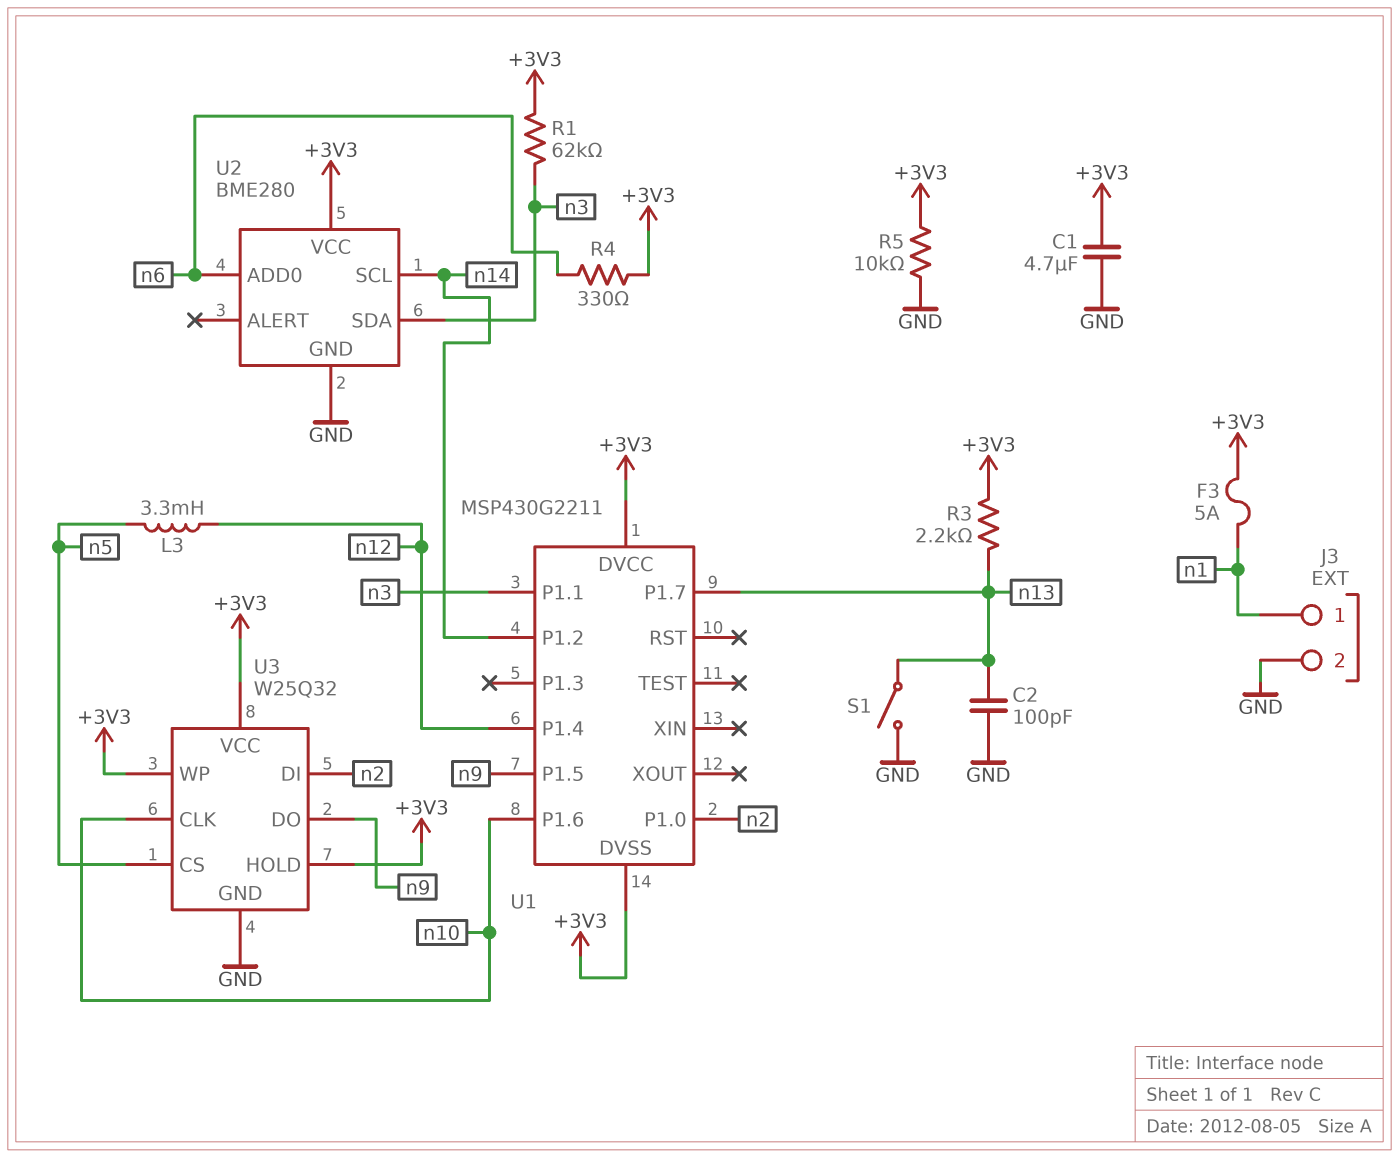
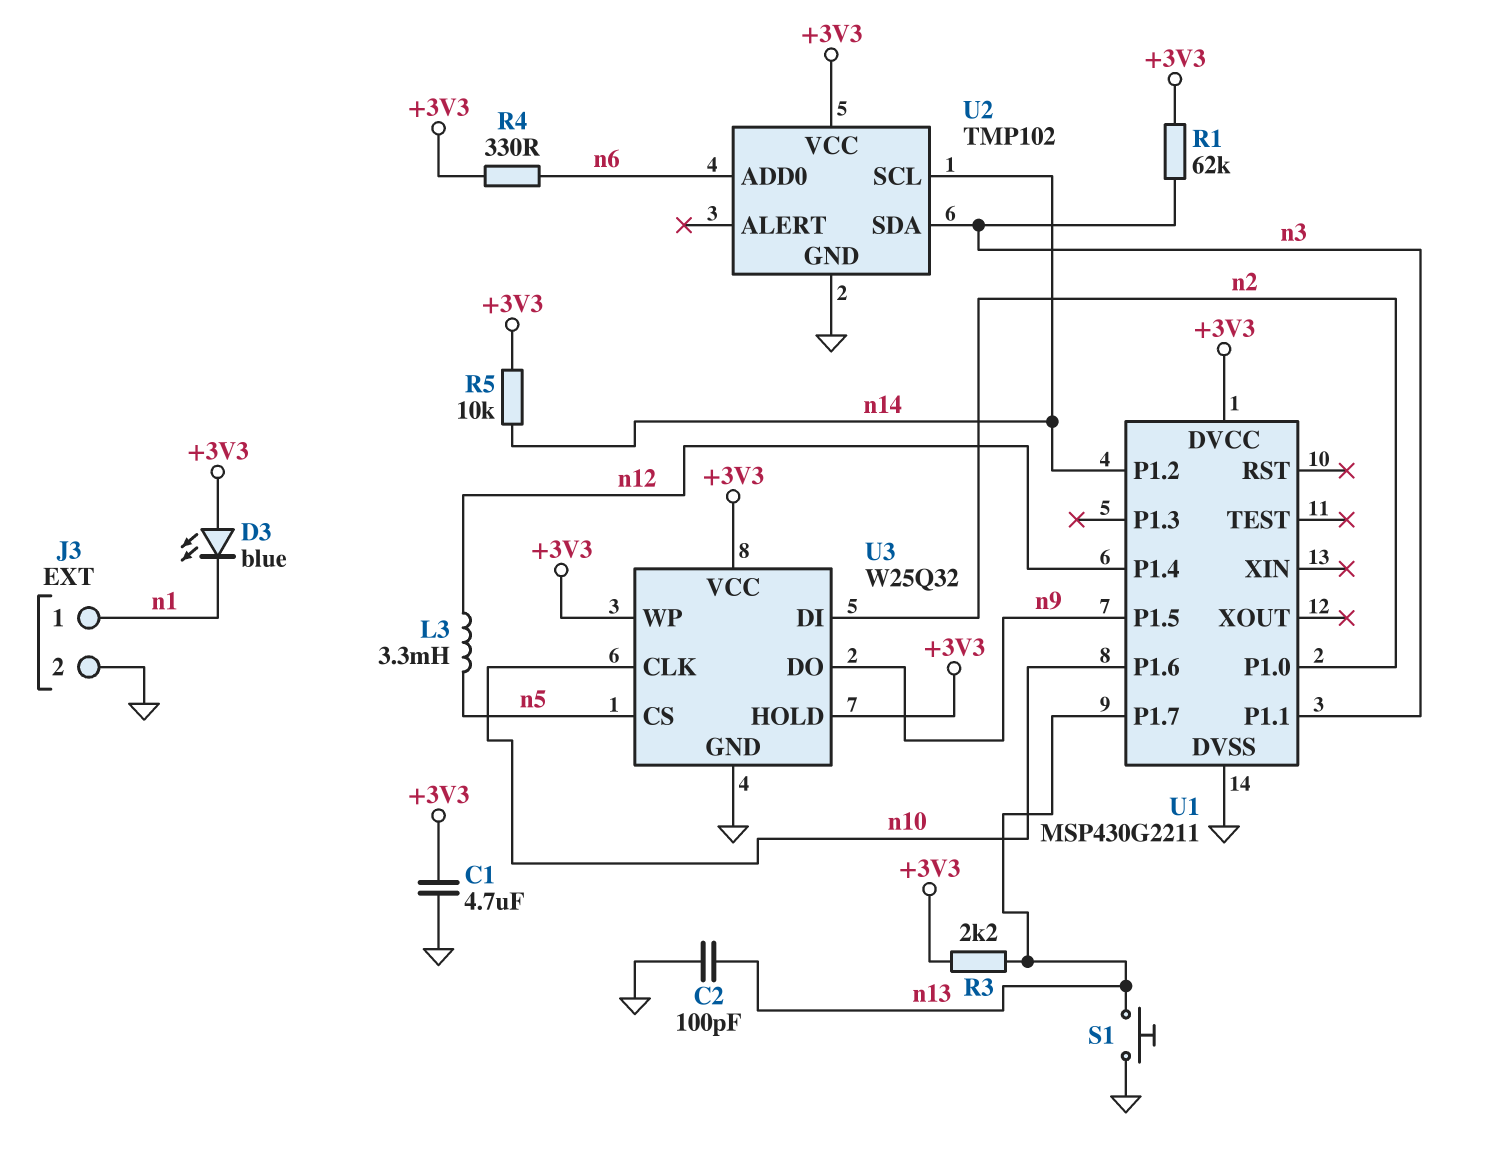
D3: none -> LED blue (A +3V3, K n1)
F3: 5A (+3V3, n1) -> none
R5: 10k (+3V3, GND) -> 10k (+3V3, n14)
S1: switch (GND, n13) -> button (GND, n13)
U1 pin DVSS: +3V3 -> GND
U2: BME280 -> TMP102

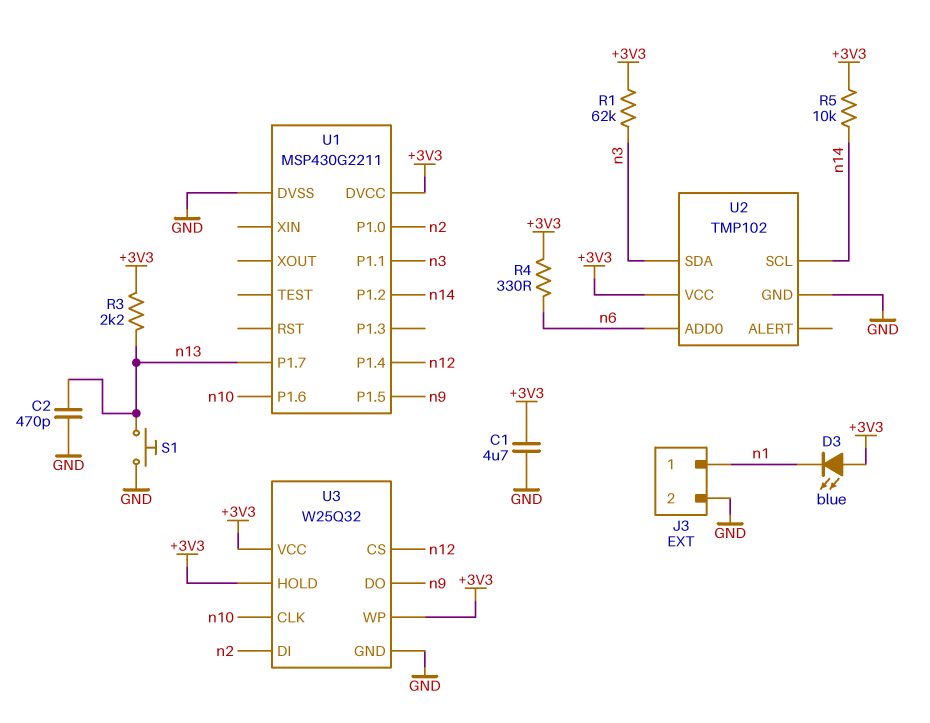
C2: 100pF (GND, n13) -> 470pF (GND, n13)
L3: 3.3mH (n5, n12) -> none
U3 pin CS: n5 -> n12

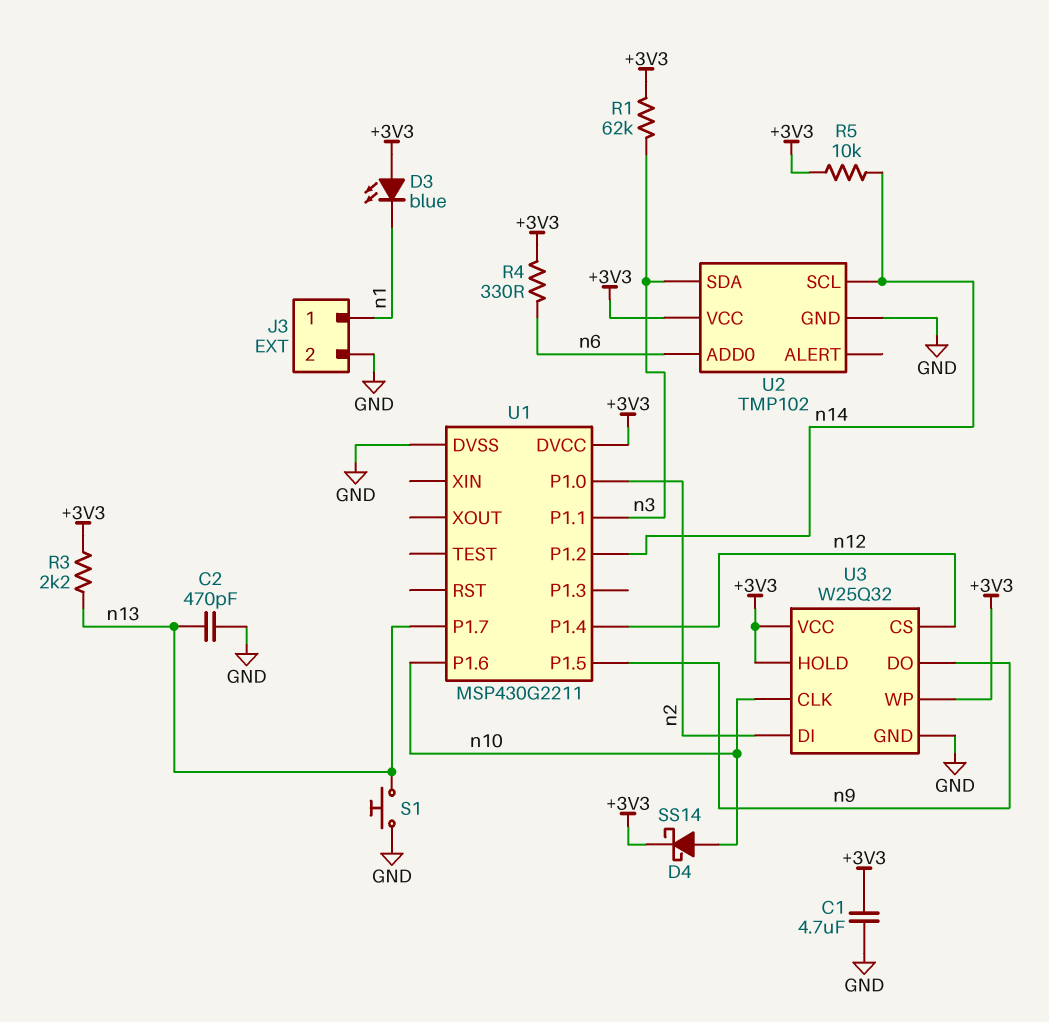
D4: none -> schottky SS14 (A n10, K +3V3)

